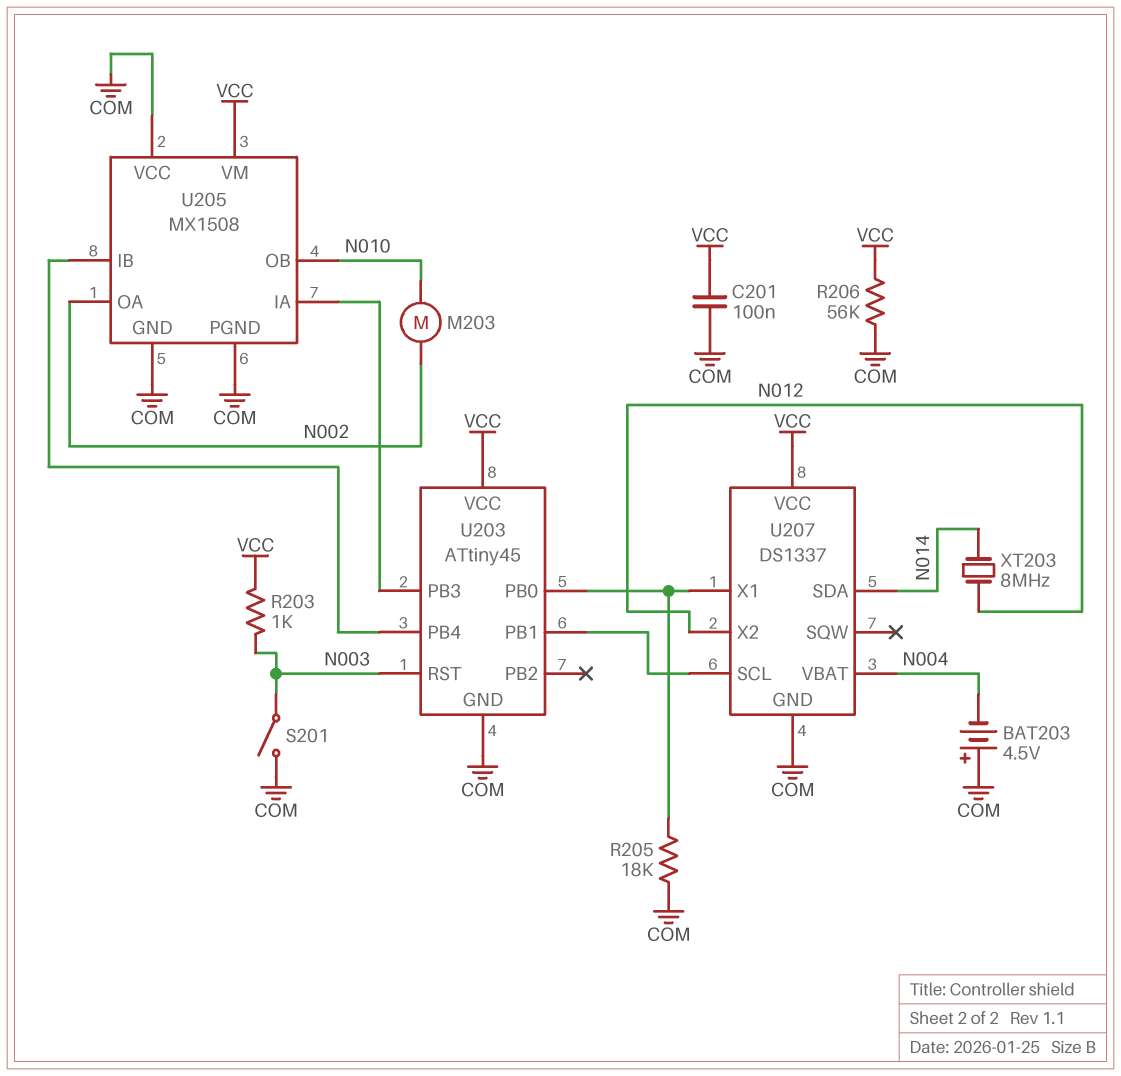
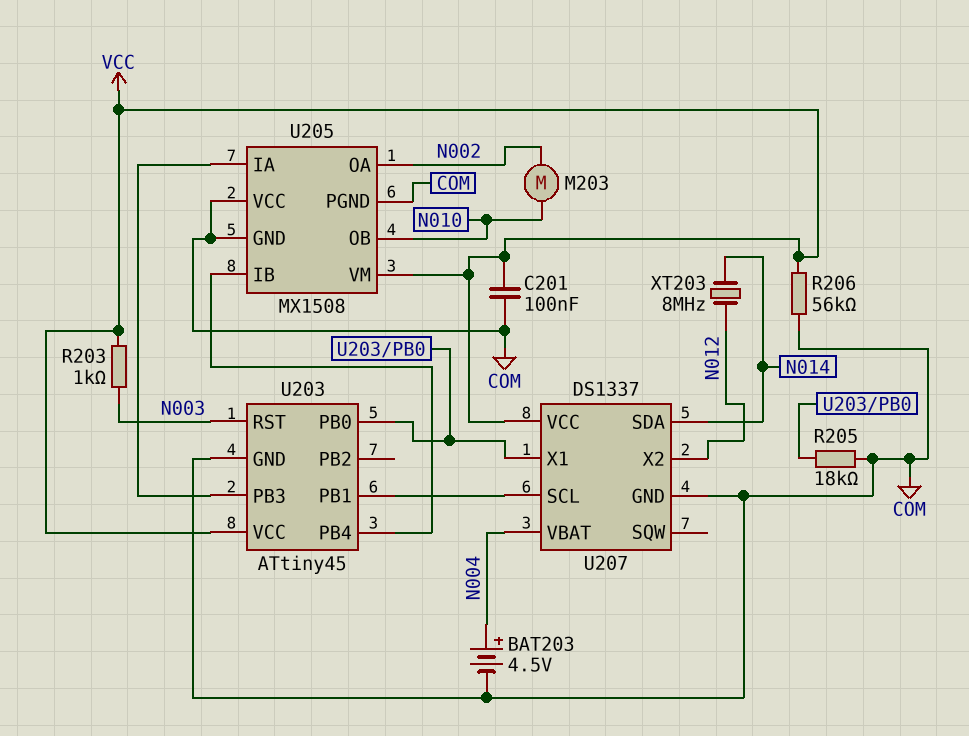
BAT203: 4.5V (plus COM, minus N004) -> 4.5V (plus N004, minus COM)
S201: switch (COM, N003) -> none

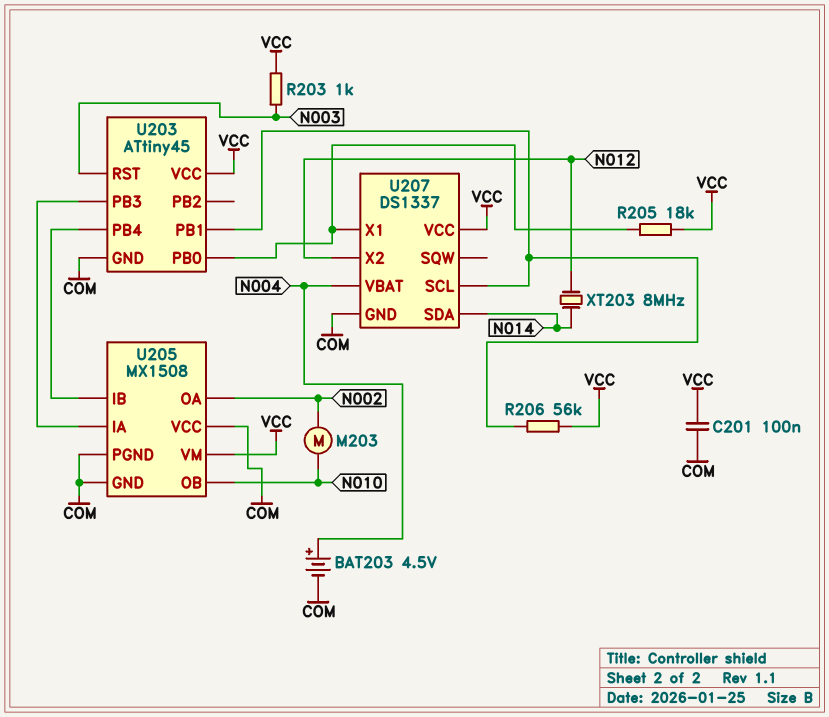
R205: 18k (COM, U203/PB0) -> 18k (U203/PB0, VCC)
R206: 56k (COM, VCC) -> 56k (U203/PB1, VCC)

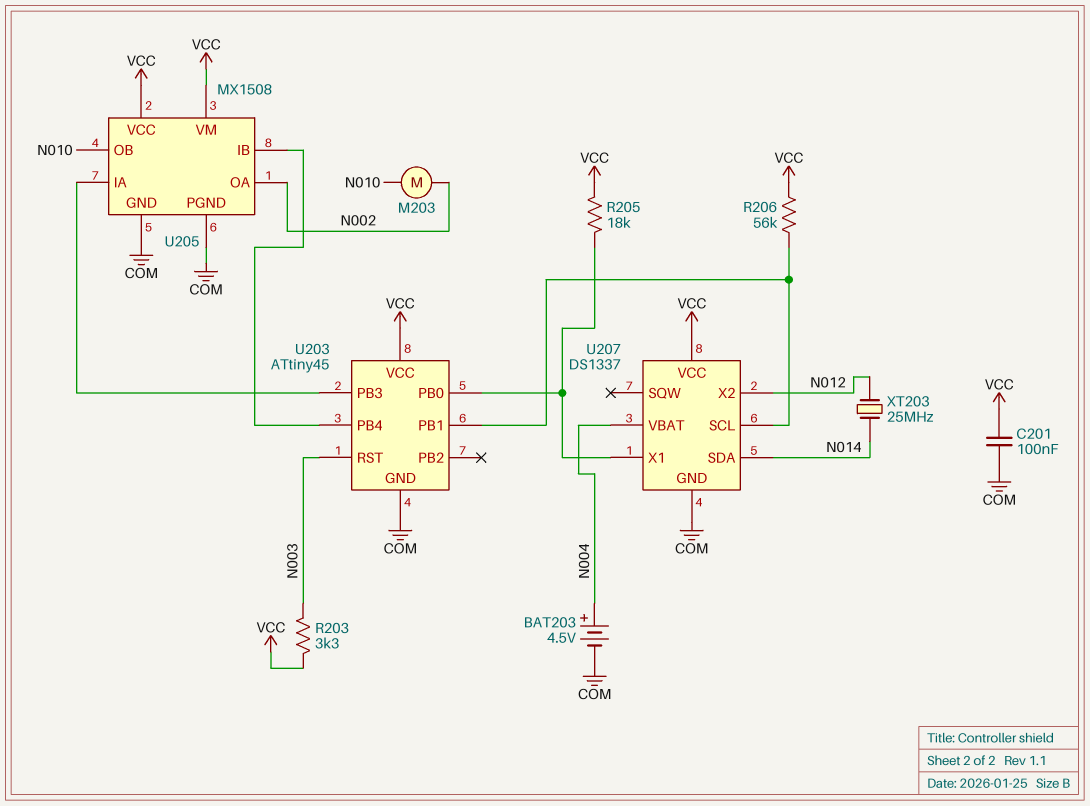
R203: 1k (N003, VCC) -> 3.3k (N003, VCC)
U205 pin VCC: COM -> VCC
XT203: 8MHz (N012, N014) -> 25MHz (N012, N014)

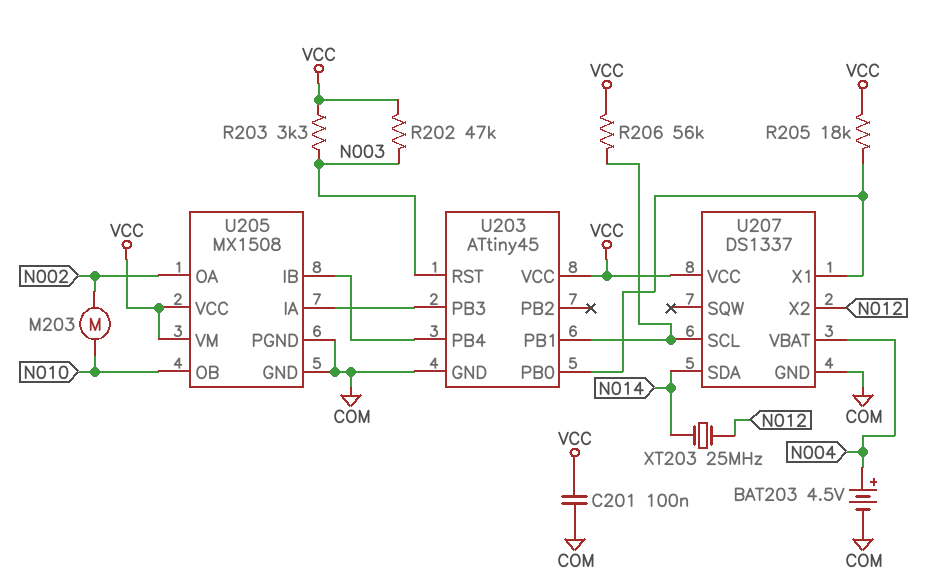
R202: none -> 47k (N003, VCC)

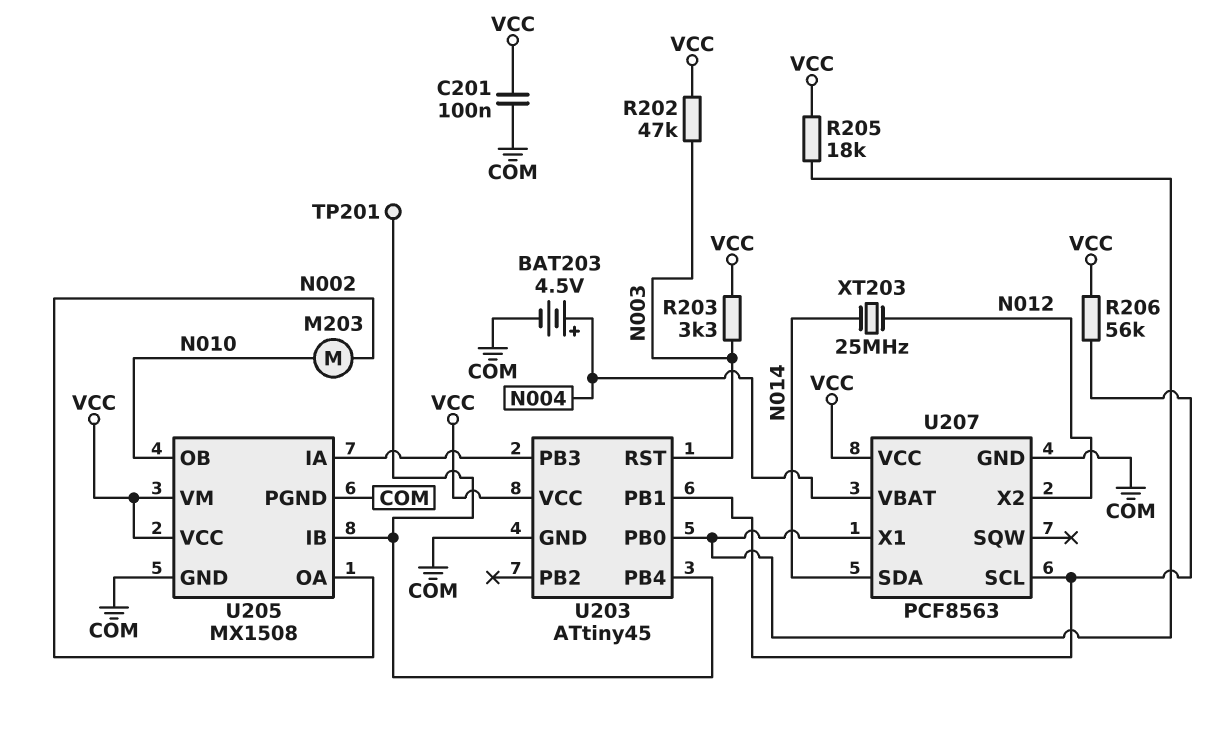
TP201: none -> test point (U203/PB4)
U207: DS1337 -> PCF8563

